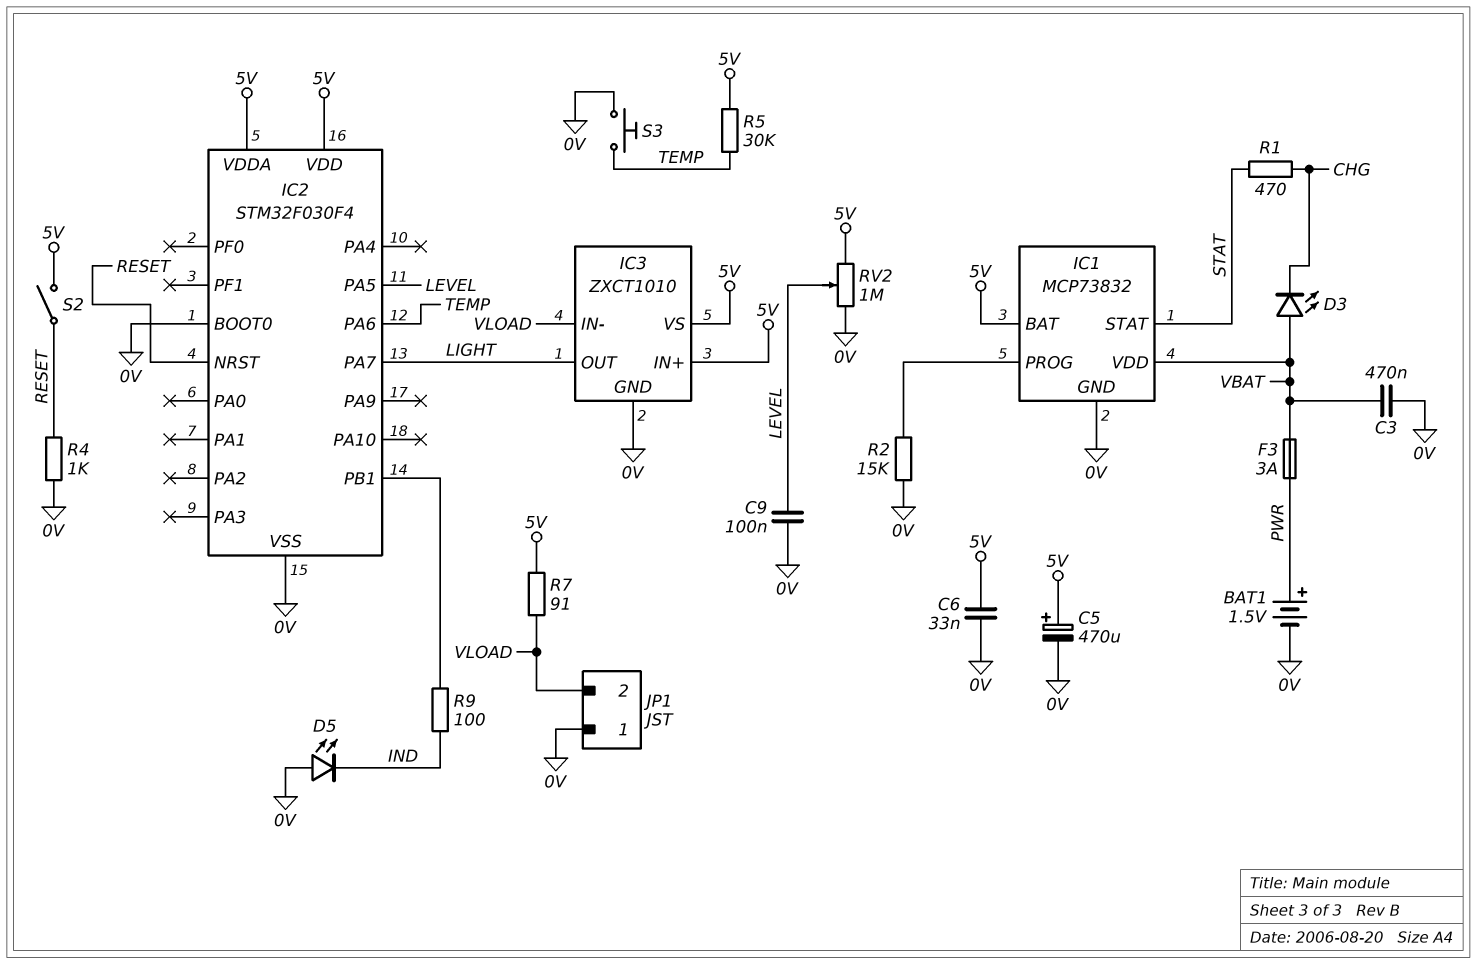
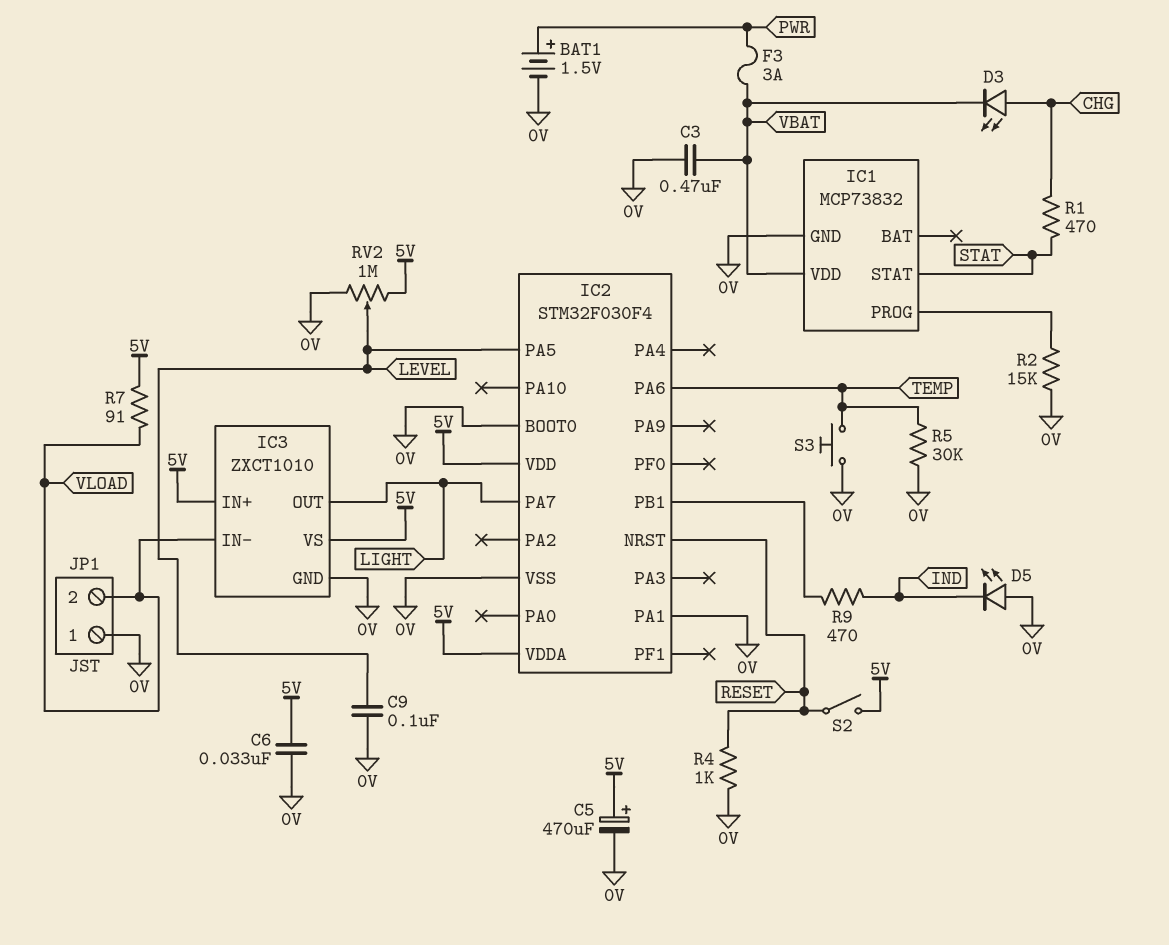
D3: LED (A VBAT, K CHG) -> LED (A CHG, K VBAT)
IC1 pin BAT: 5V -> none
IC2 pin PA1: none -> 0V
R5: 30k (5V, TEMP) -> 30k (0V, TEMP)
R9: 100 (IC2/PB1, IND) -> 470 (IC2/PB1, IND)

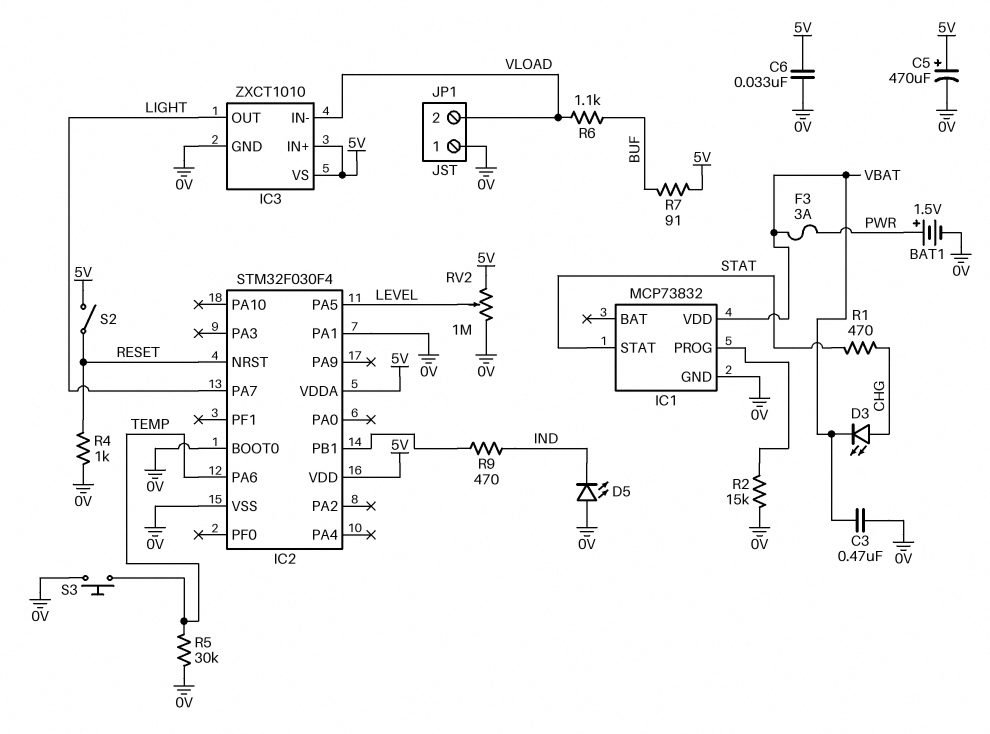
C9: 100nF (0V, LEVEL) -> none
R6: none -> 1.1k (BUF, VLOAD)
R7: 91 (5V, VLOAD) -> 91 (5V, BUF)

